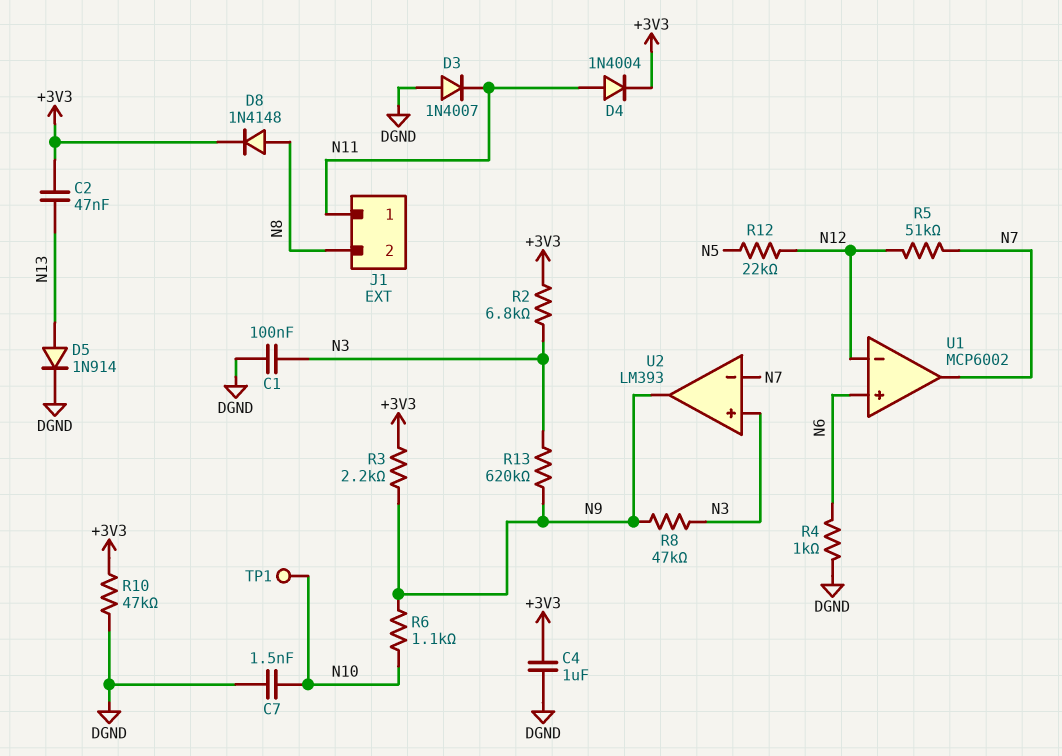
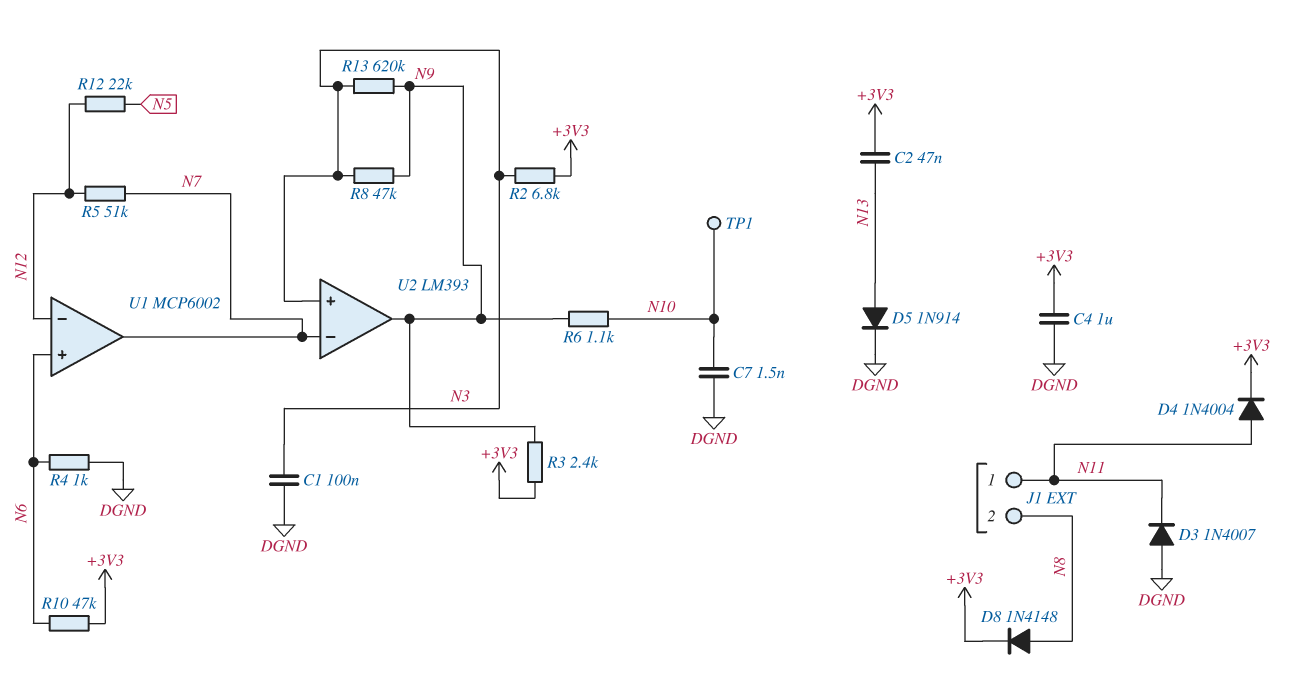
R3: 2.2k (+3V3, N9) -> 2.4k (+3V3, N9)
R10: 47k (+3V3, DGND) -> 47k (+3V3, N6)

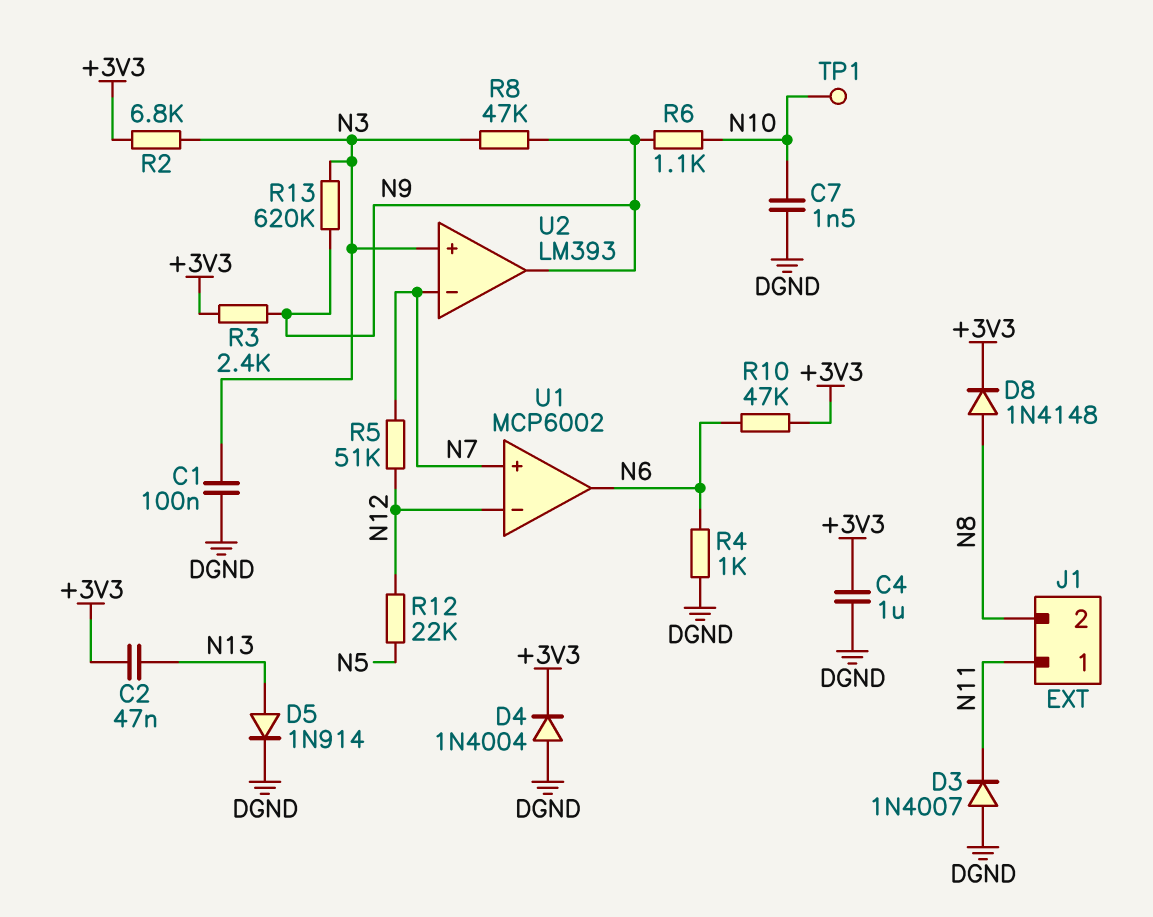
D4: diode 1N4004 (A N11, K +3V3) -> diode 1N4004 (A DGND, K +3V3)
U1 pin in+: N6 -> N7
U1 pin out: N7 -> N6

